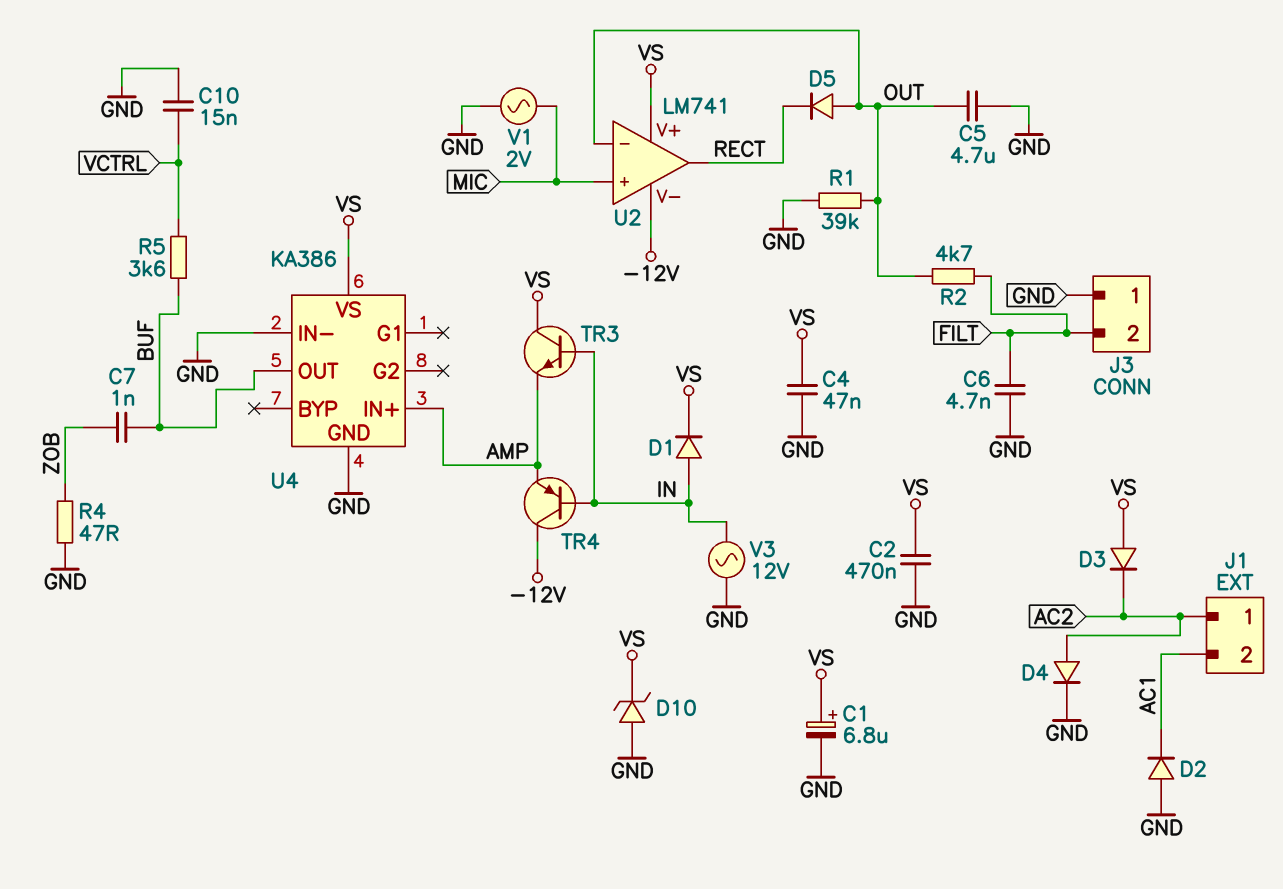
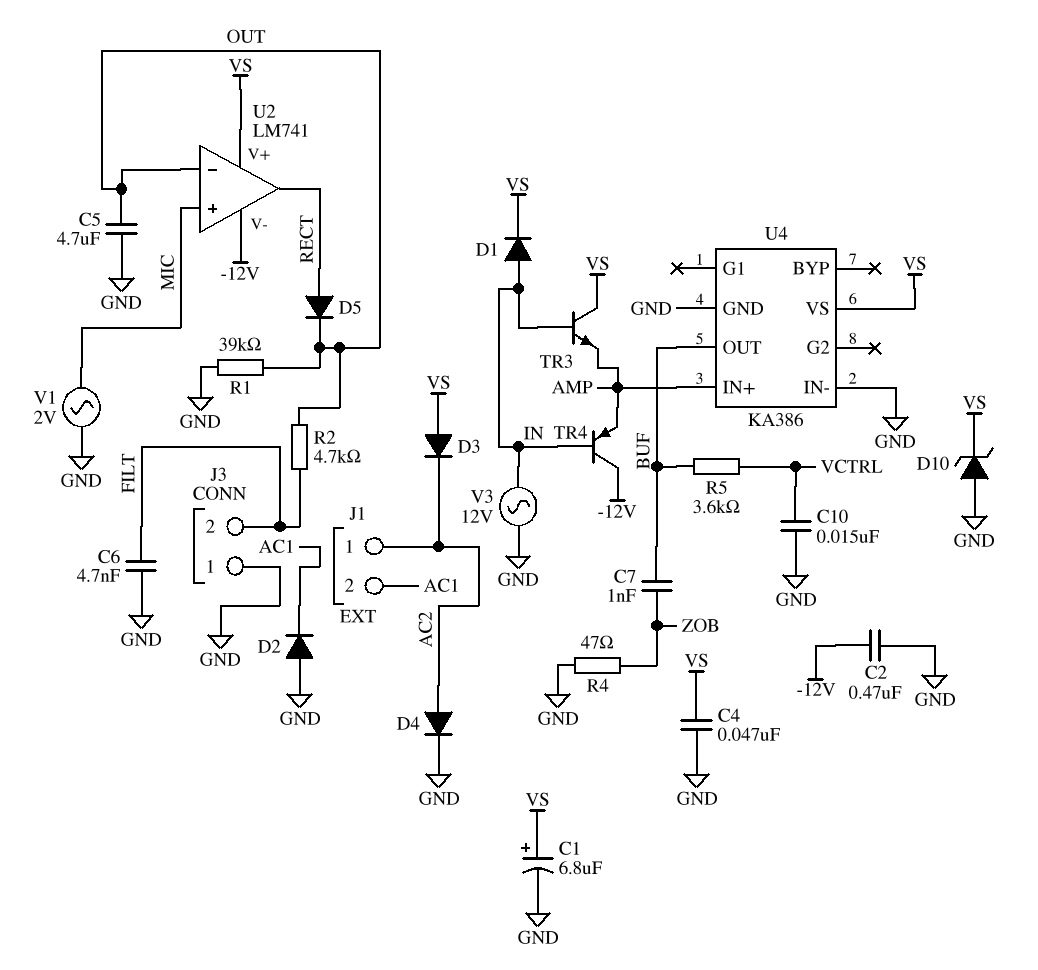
C2: 470nF (GND, VS) -> 470nF (-12V, GND)
D5: diode (A OUT, K RECT) -> diode (A RECT, K OUT)

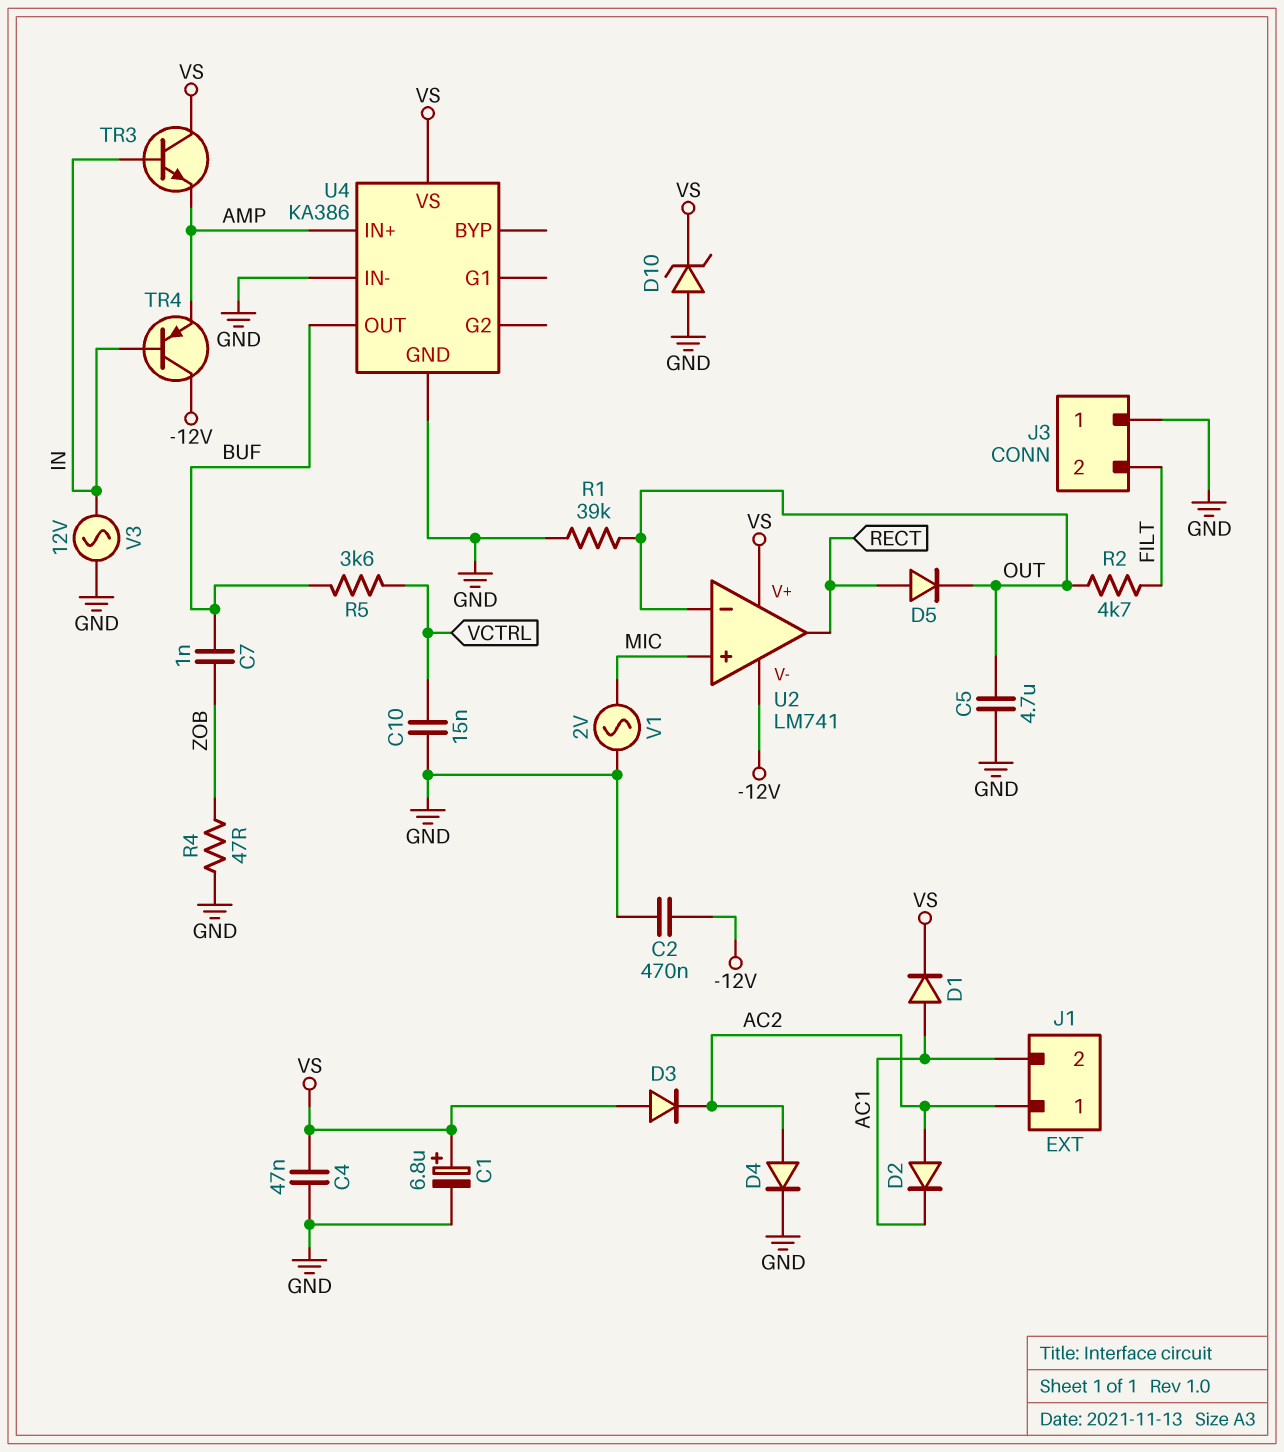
C6: 4.7nF (FILT, GND) -> none
D1: diode (A IN, K VS) -> diode (A AC1, K VS)
D2: diode (A GND, K AC1) -> diode (A AC2, K AC1)

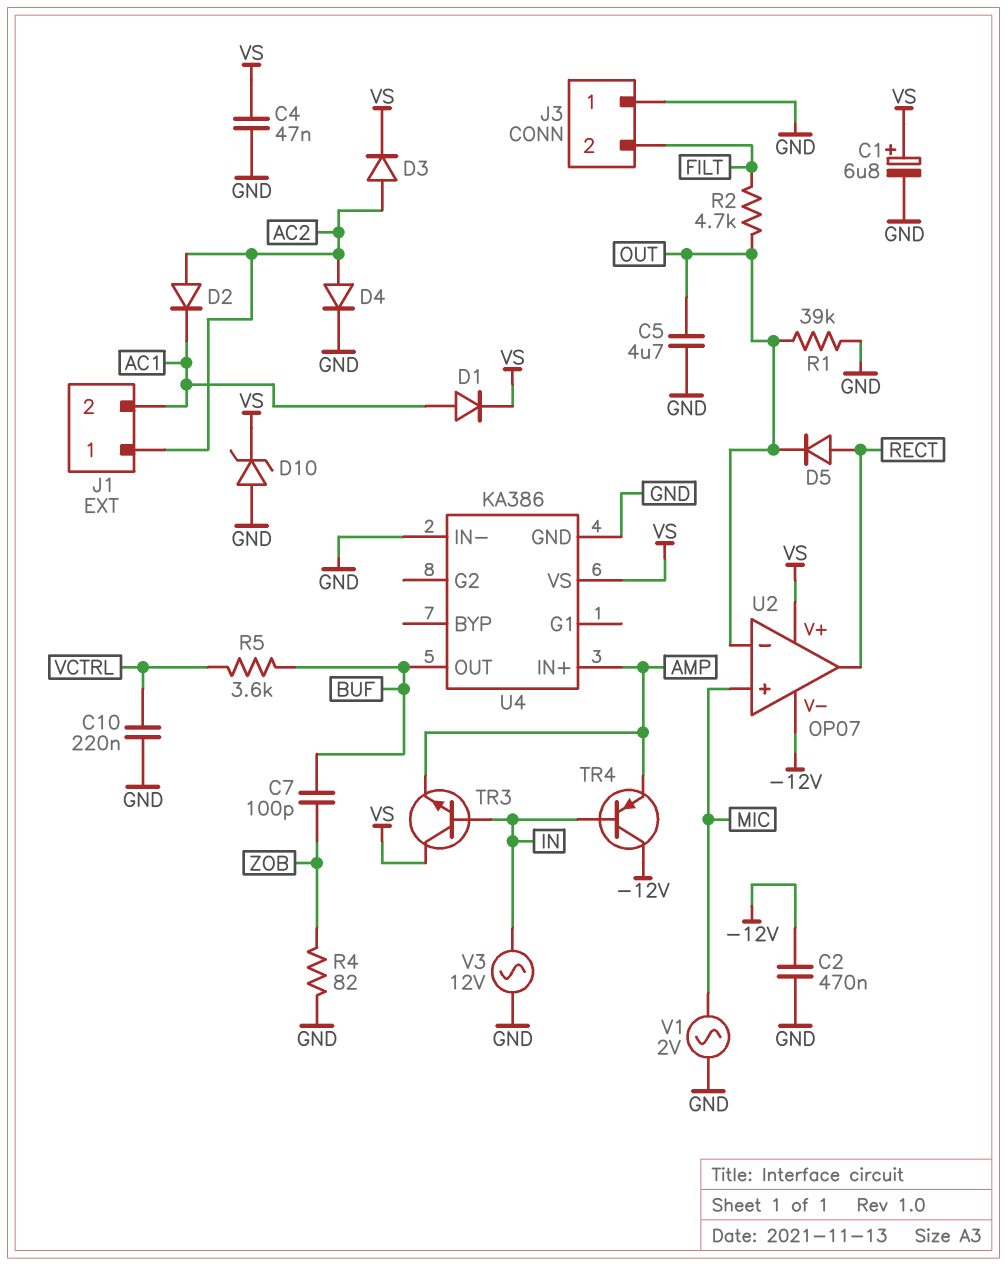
C7: 1nF (BUF, ZOB) -> 100pF (BUF, ZOB)
C10: 15nF (GND, VCTRL) -> 220nF (GND, VCTRL)
D3: diode (A VS, K AC2) -> diode (A AC2, K VS)
R4: 47 (GND, ZOB) -> 82 (GND, ZOB)
U2: LM741 -> OP07

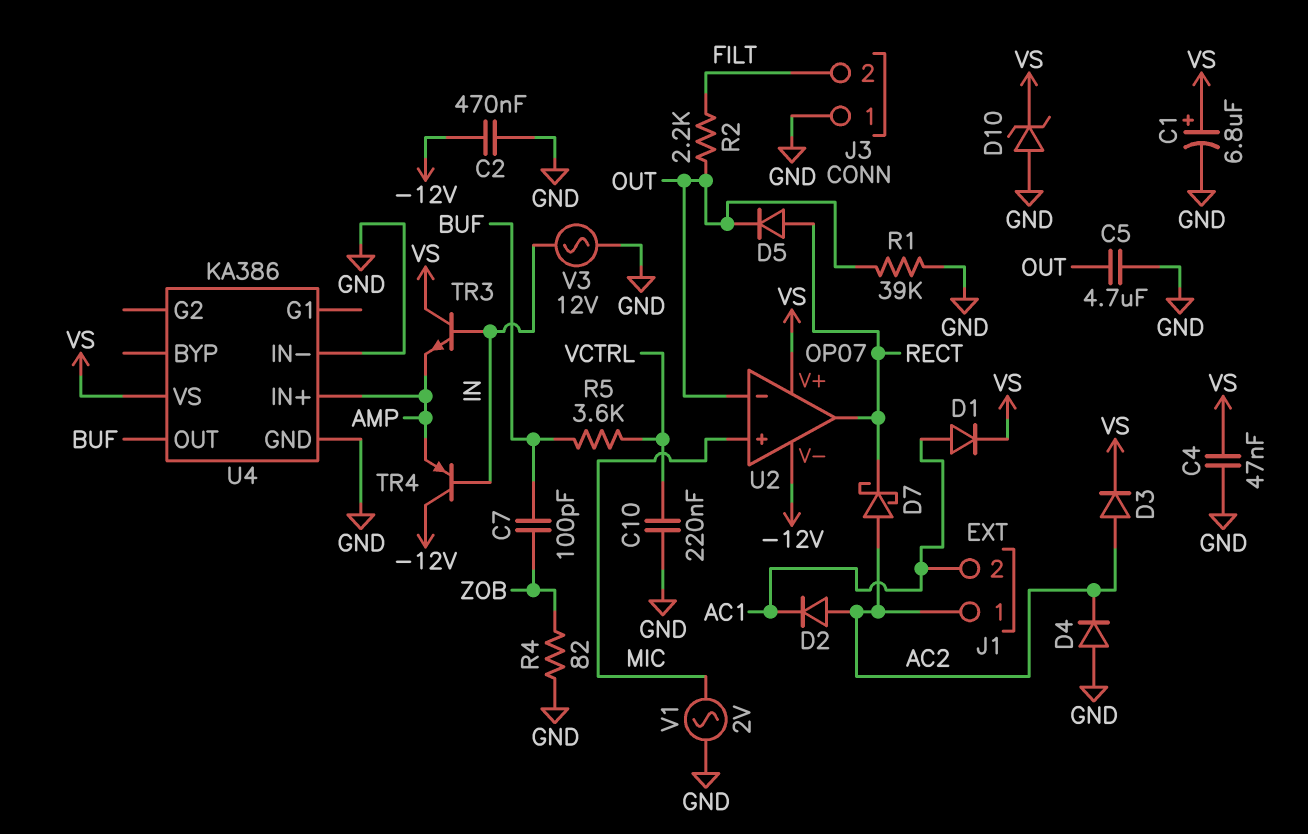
D4: diode (A AC2, K GND) -> diode (A GND, K AC2)
D7: none -> schottky (A AC2, K RECT)
R2: 4.7k (FILT, OUT) -> 2.2k (FILT, OUT)

